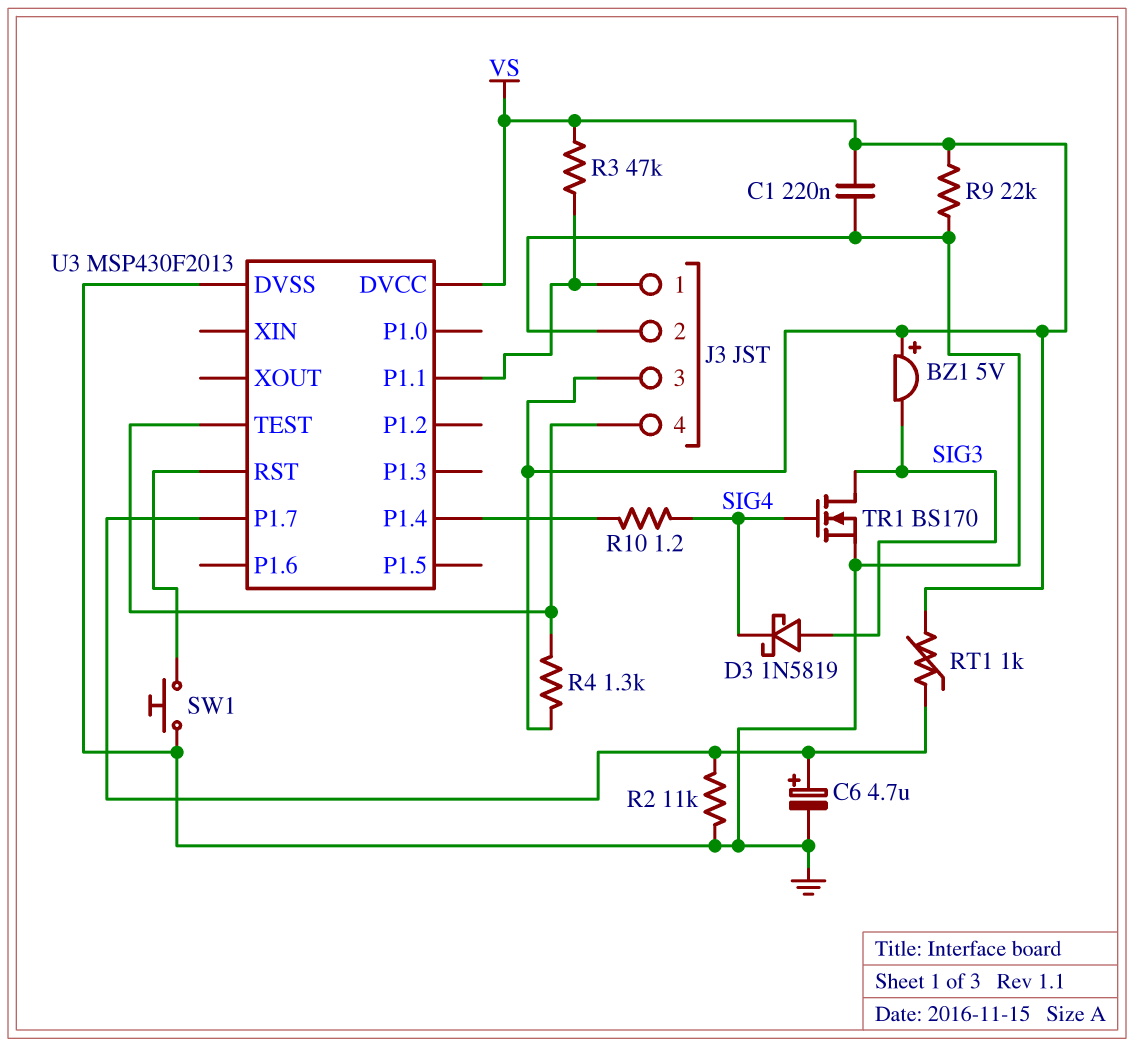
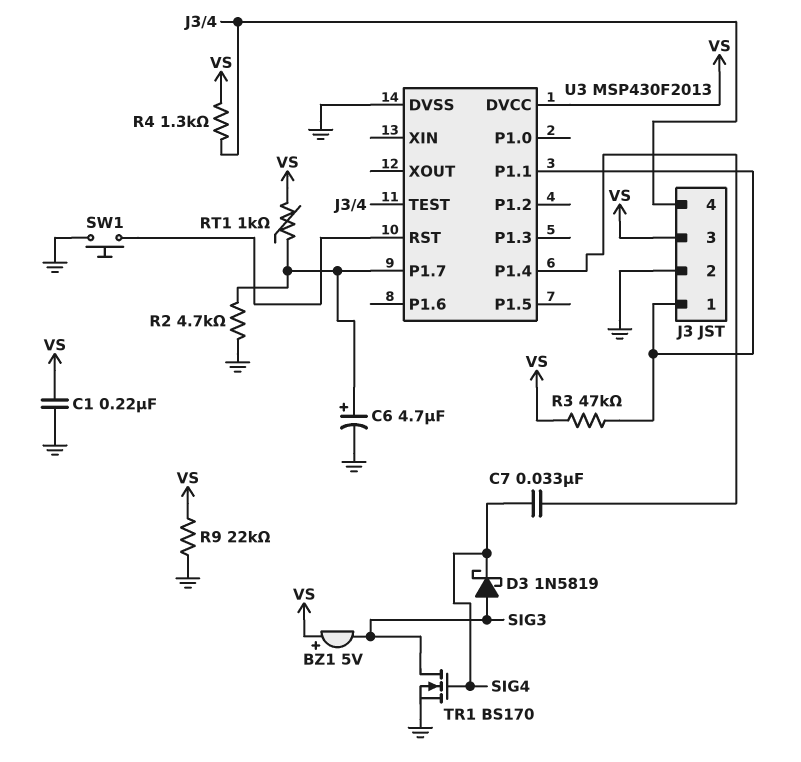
C7: none -> 33nF (SIG4, U3/P1.4)
R2: 11k (GND, U3/P1.7) -> 4.7k (GND, U3/P1.7)
R10: 1.2 (SIG4, U3/P1.4) -> none

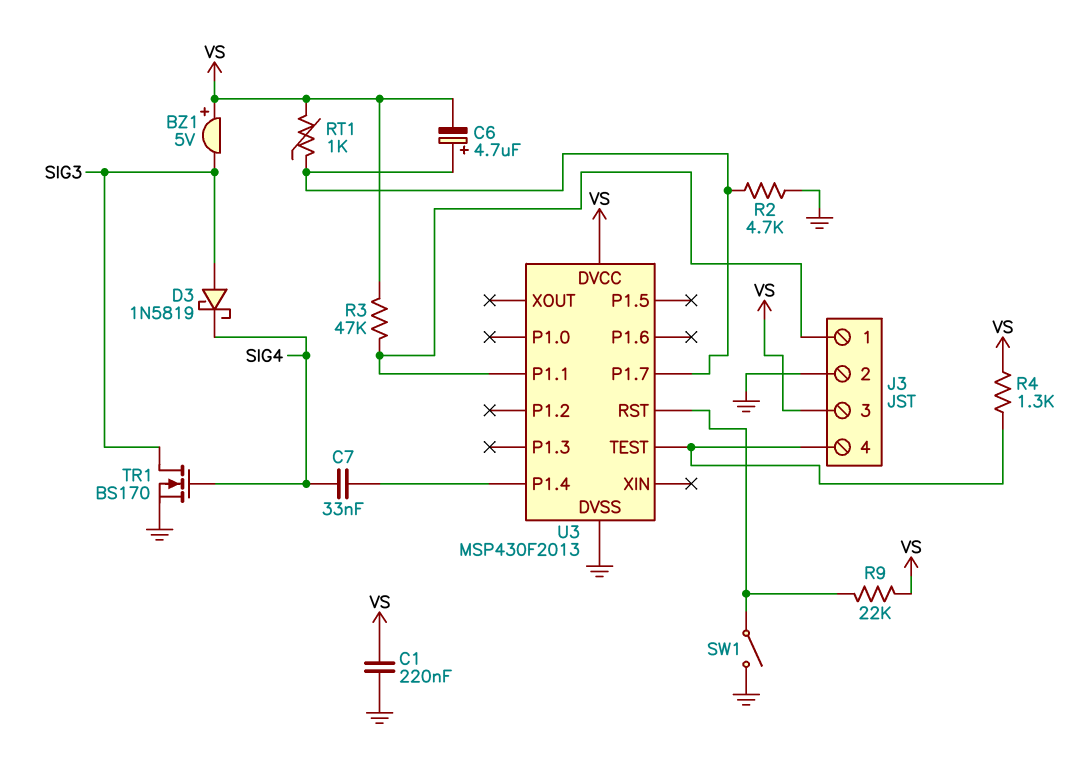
C6: 4.7uF (plus U3/P1.7, minus GND) -> 4.7uF (plus U3/P1.7, minus VS)
R9: 22k (GND, VS) -> 22k (U3/RST, VS)
SW1: button (GND, U3/RST) -> switch (GND, U3/RST)

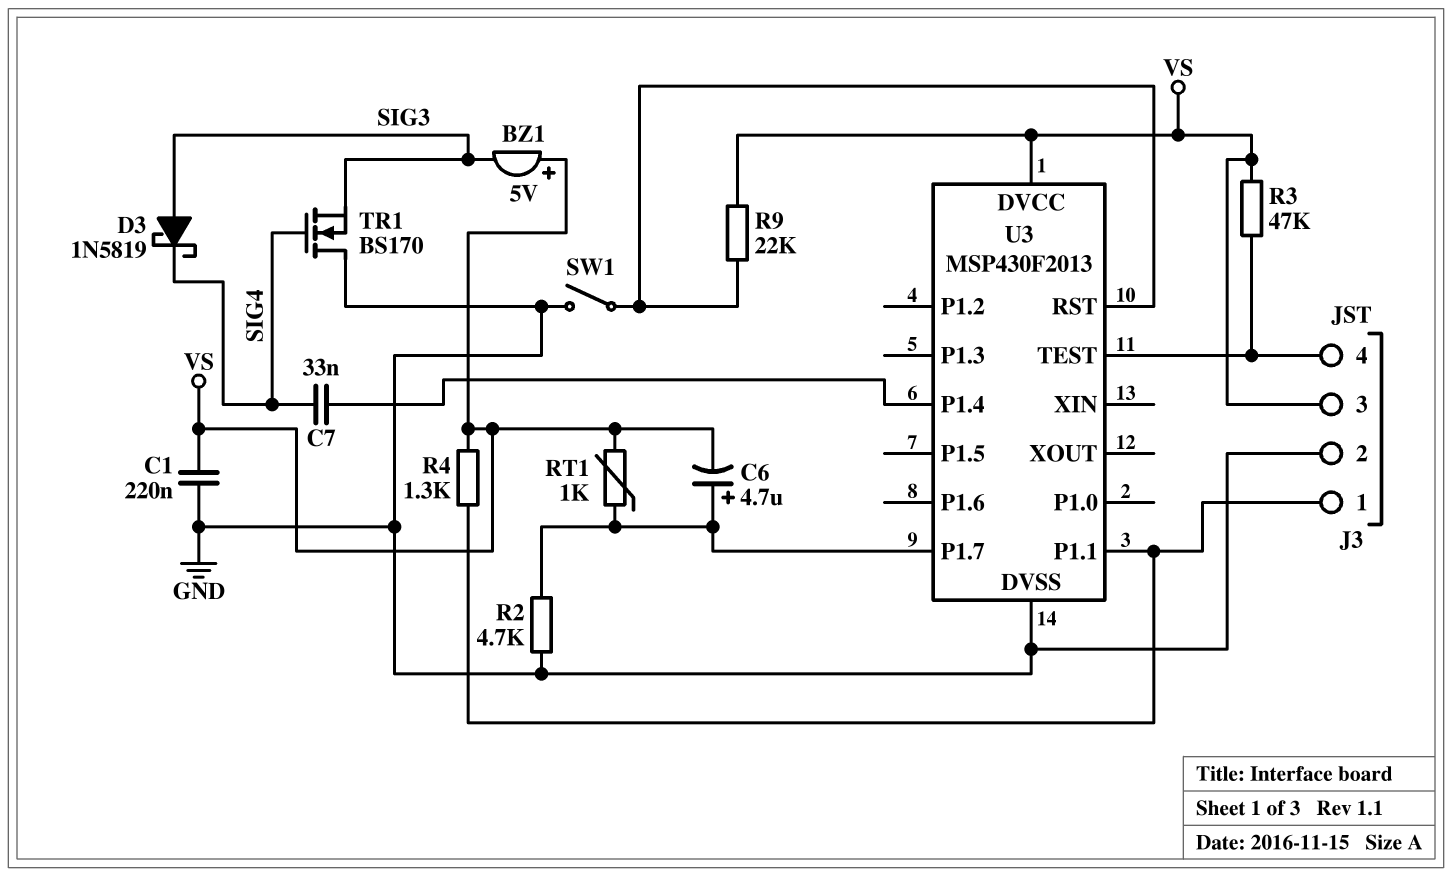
R3: 47k (J3/1, VS) -> 47k (J3/4, VS)
R4: 1.3k (J3/4, VS) -> 1.3k (J3/1, VS)
TR1: NMOS BS170 (G SIG4, D SIG3, S GND) -> NMOS BS170 (G SIG4, D GND, S SIG3)

